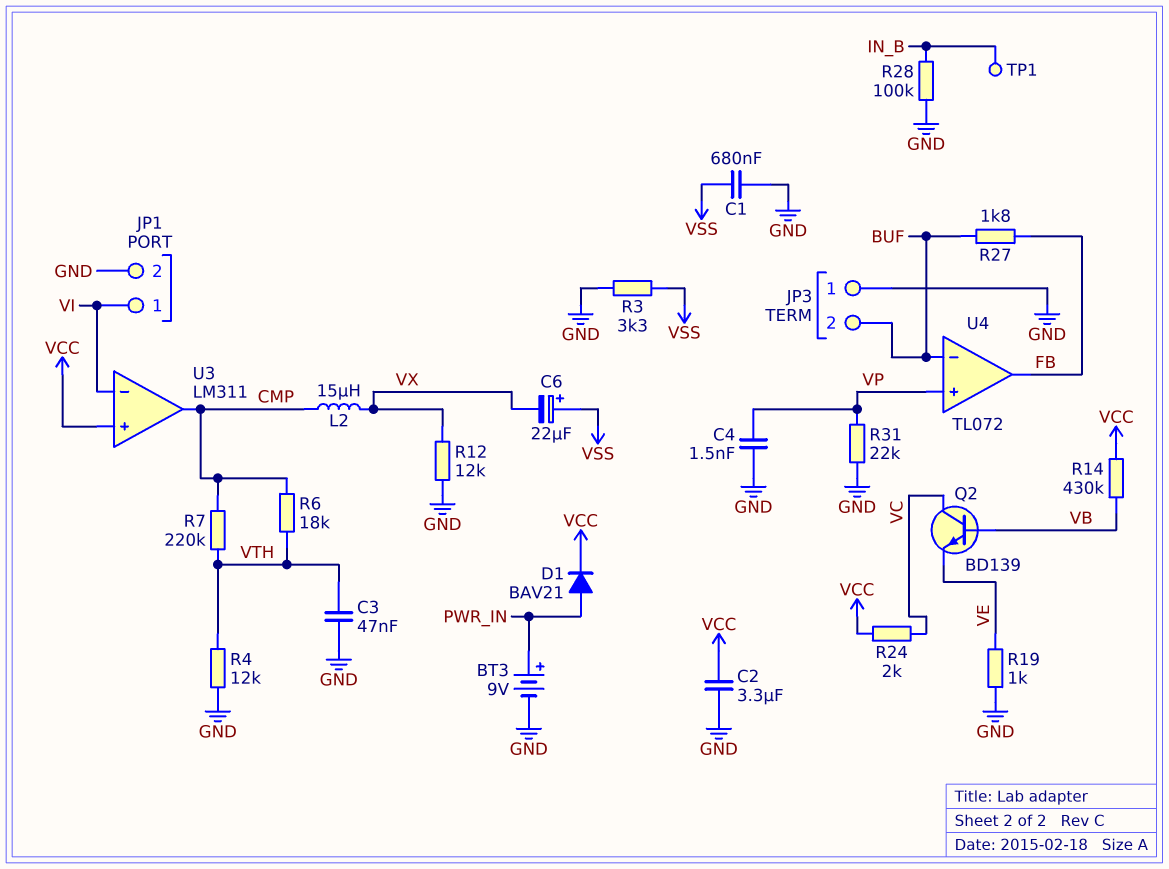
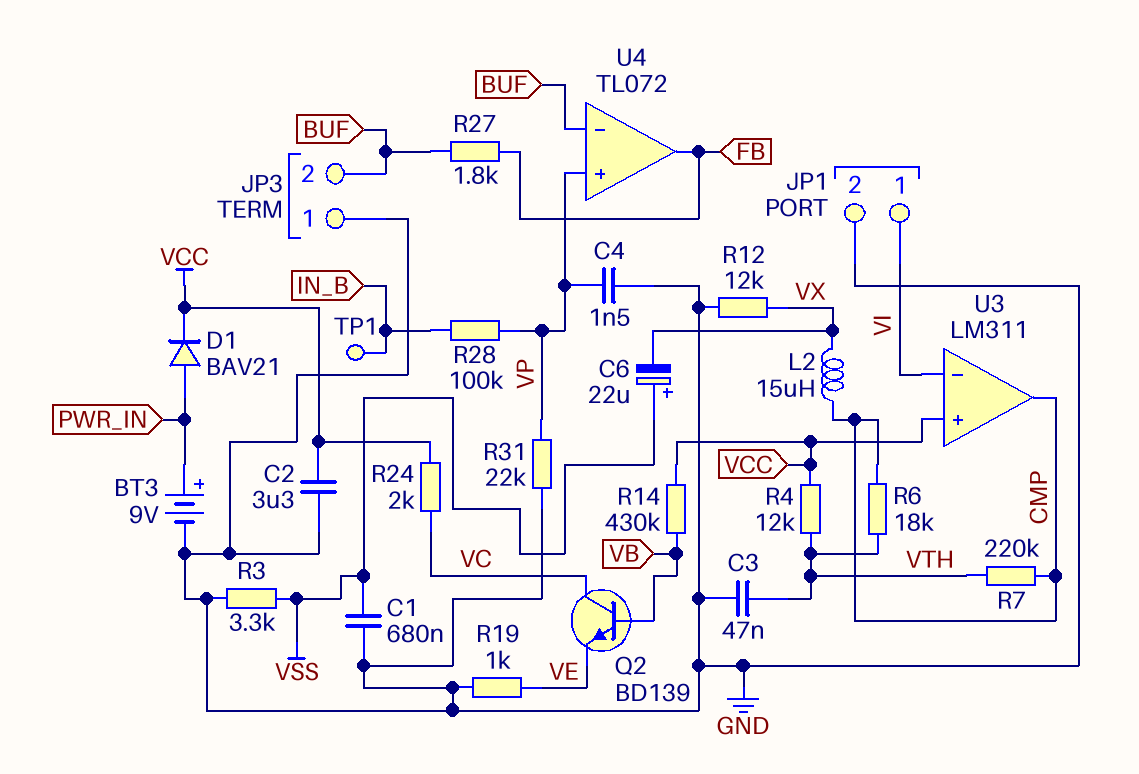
R4: 12k (GND, VTH) -> 12k (VCC, VTH)
R28: 100k (GND, IN_B) -> 100k (IN_B, VP)

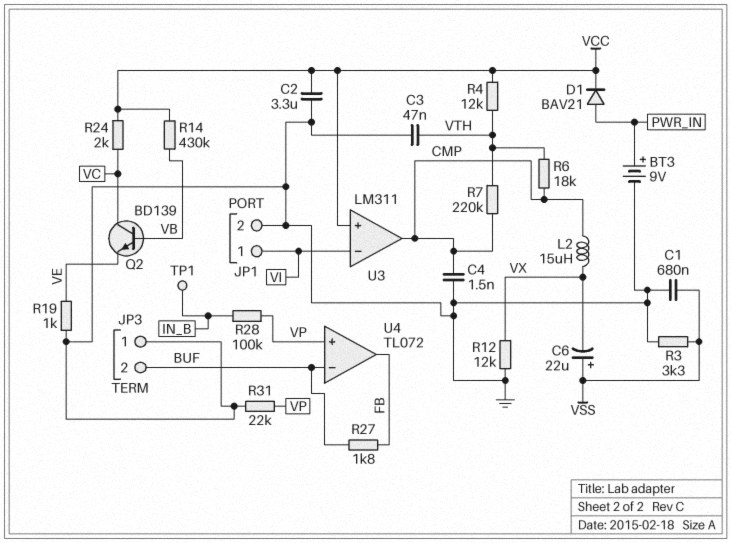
C4: 1.5nF (GND, VP) -> 1.5nF (CMP, GND)

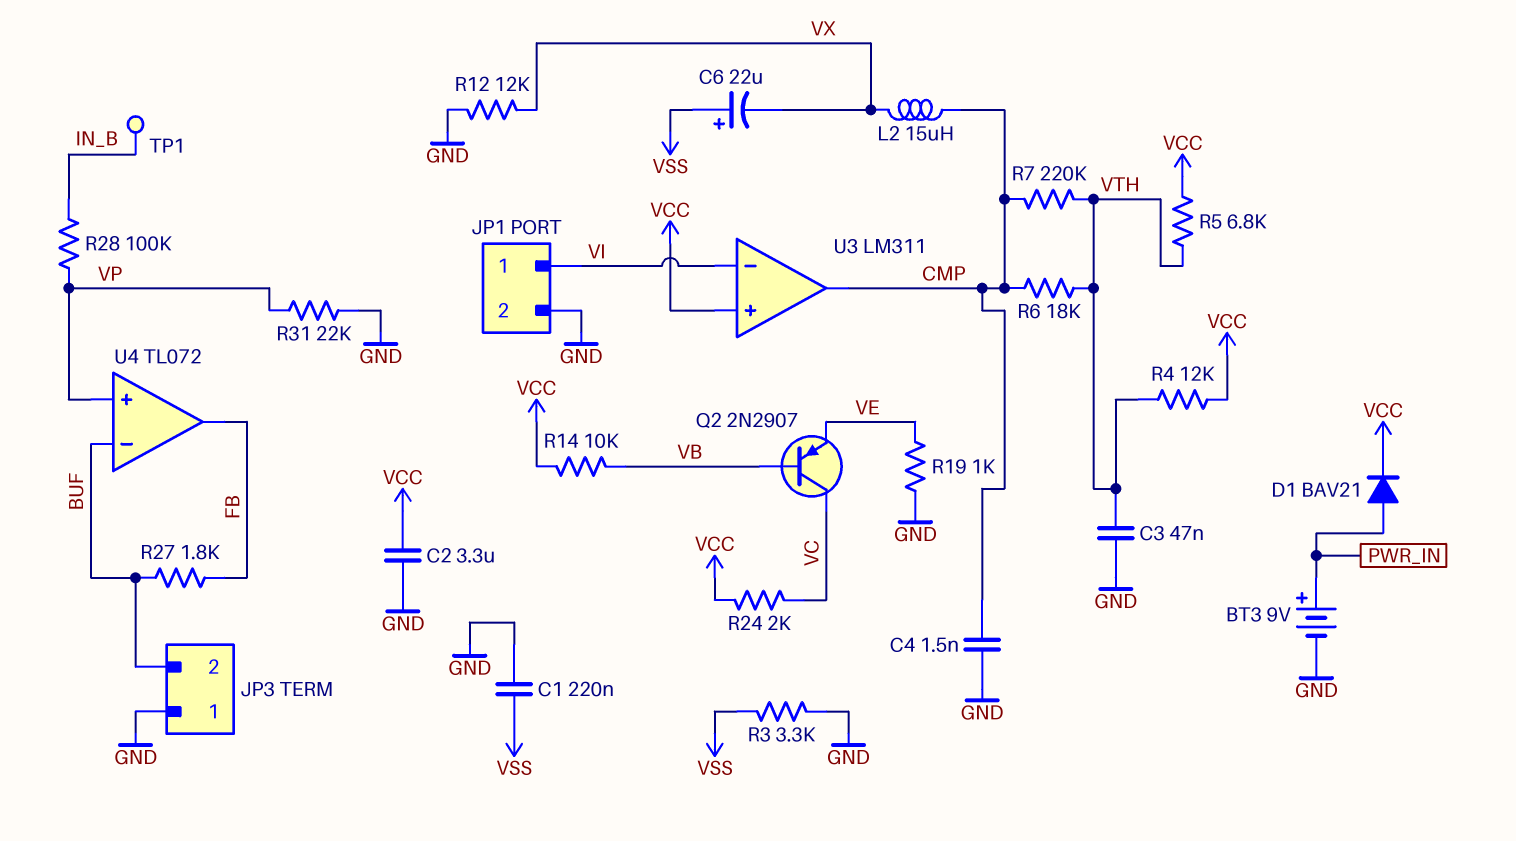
C1: 680nF (GND, VSS) -> 220nF (GND, VSS)
Q2: NPN BD139 (B VB, C VC, E VE) -> PNP 2N2907 (B VB, C VC, E VE)
R5: none -> 6.8k (VCC, VTH)
R14: 430k (VB, VCC) -> 10k (VB, VCC)

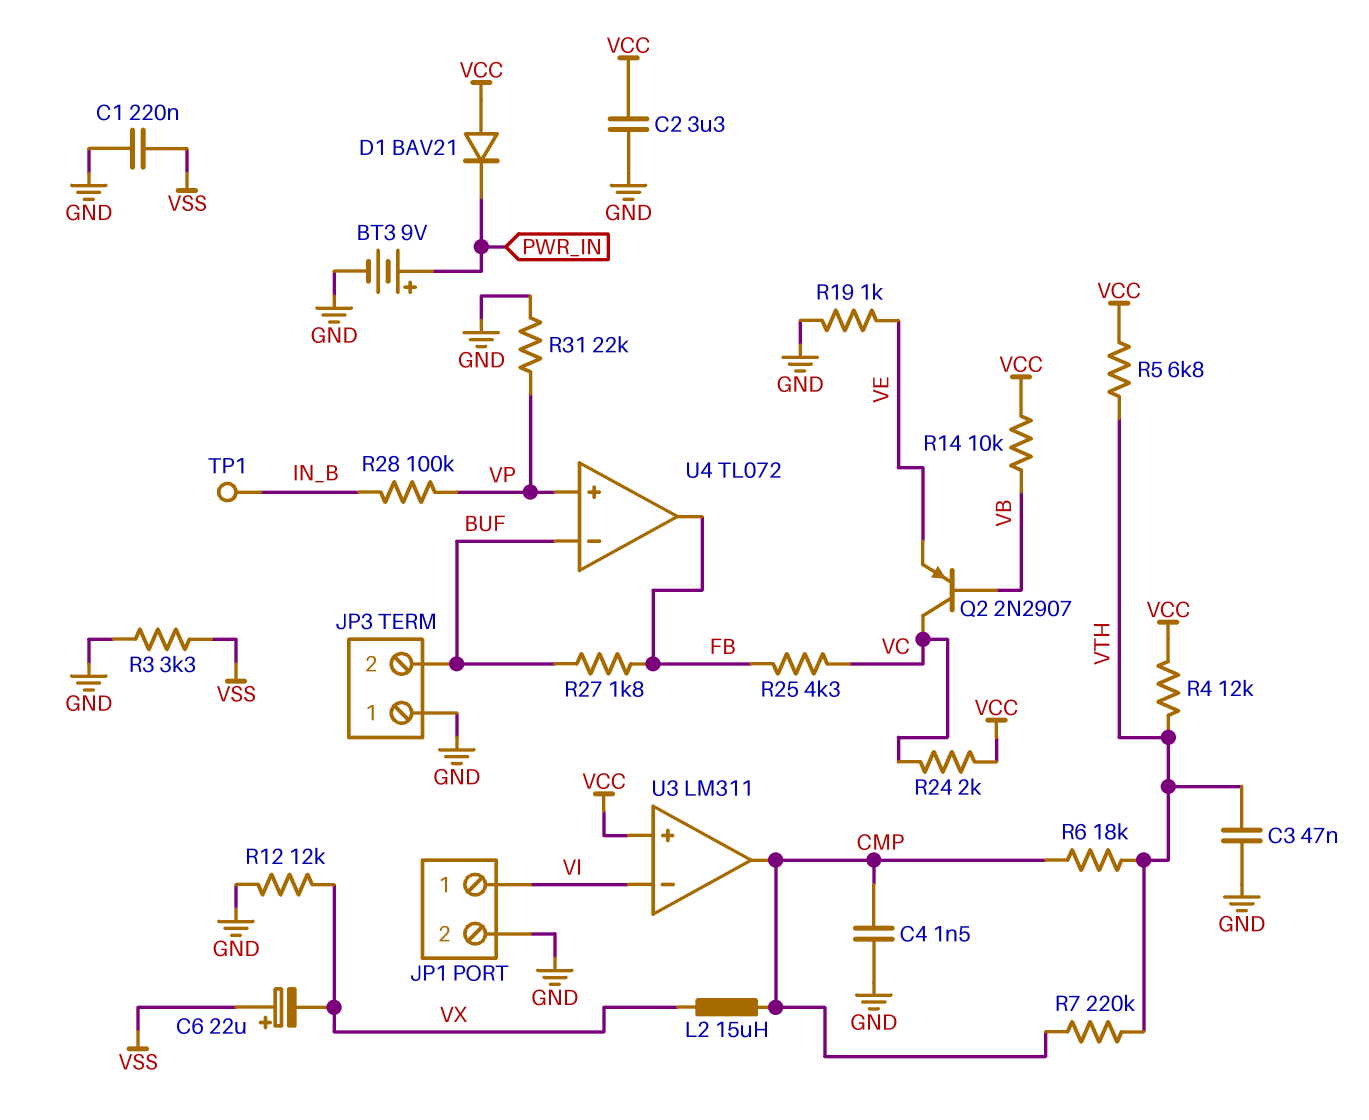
D1: diode BAV21 (A PWR_IN, K VCC) -> diode BAV21 (A VCC, K PWR_IN)
R25: none -> 4.3k (FB, VC)

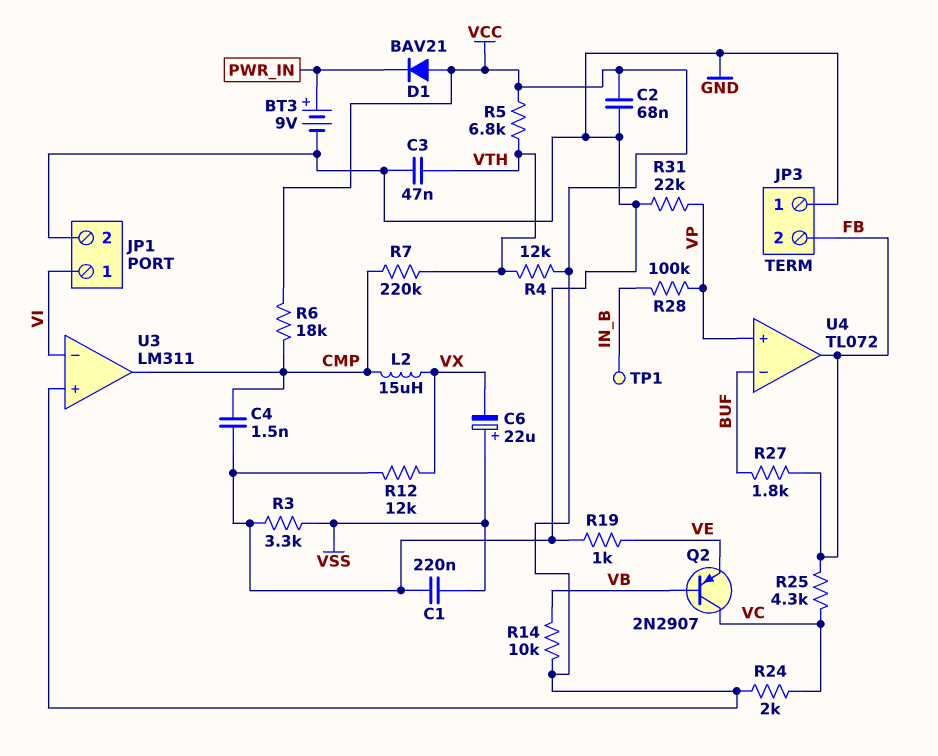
C2: 3.3uF (GND, VCC) -> 68nF (GND, VCC)
JP3 pin 2: BUF -> FB
R6: 18k (CMP, VTH) -> 18k (CMP, VCC)

